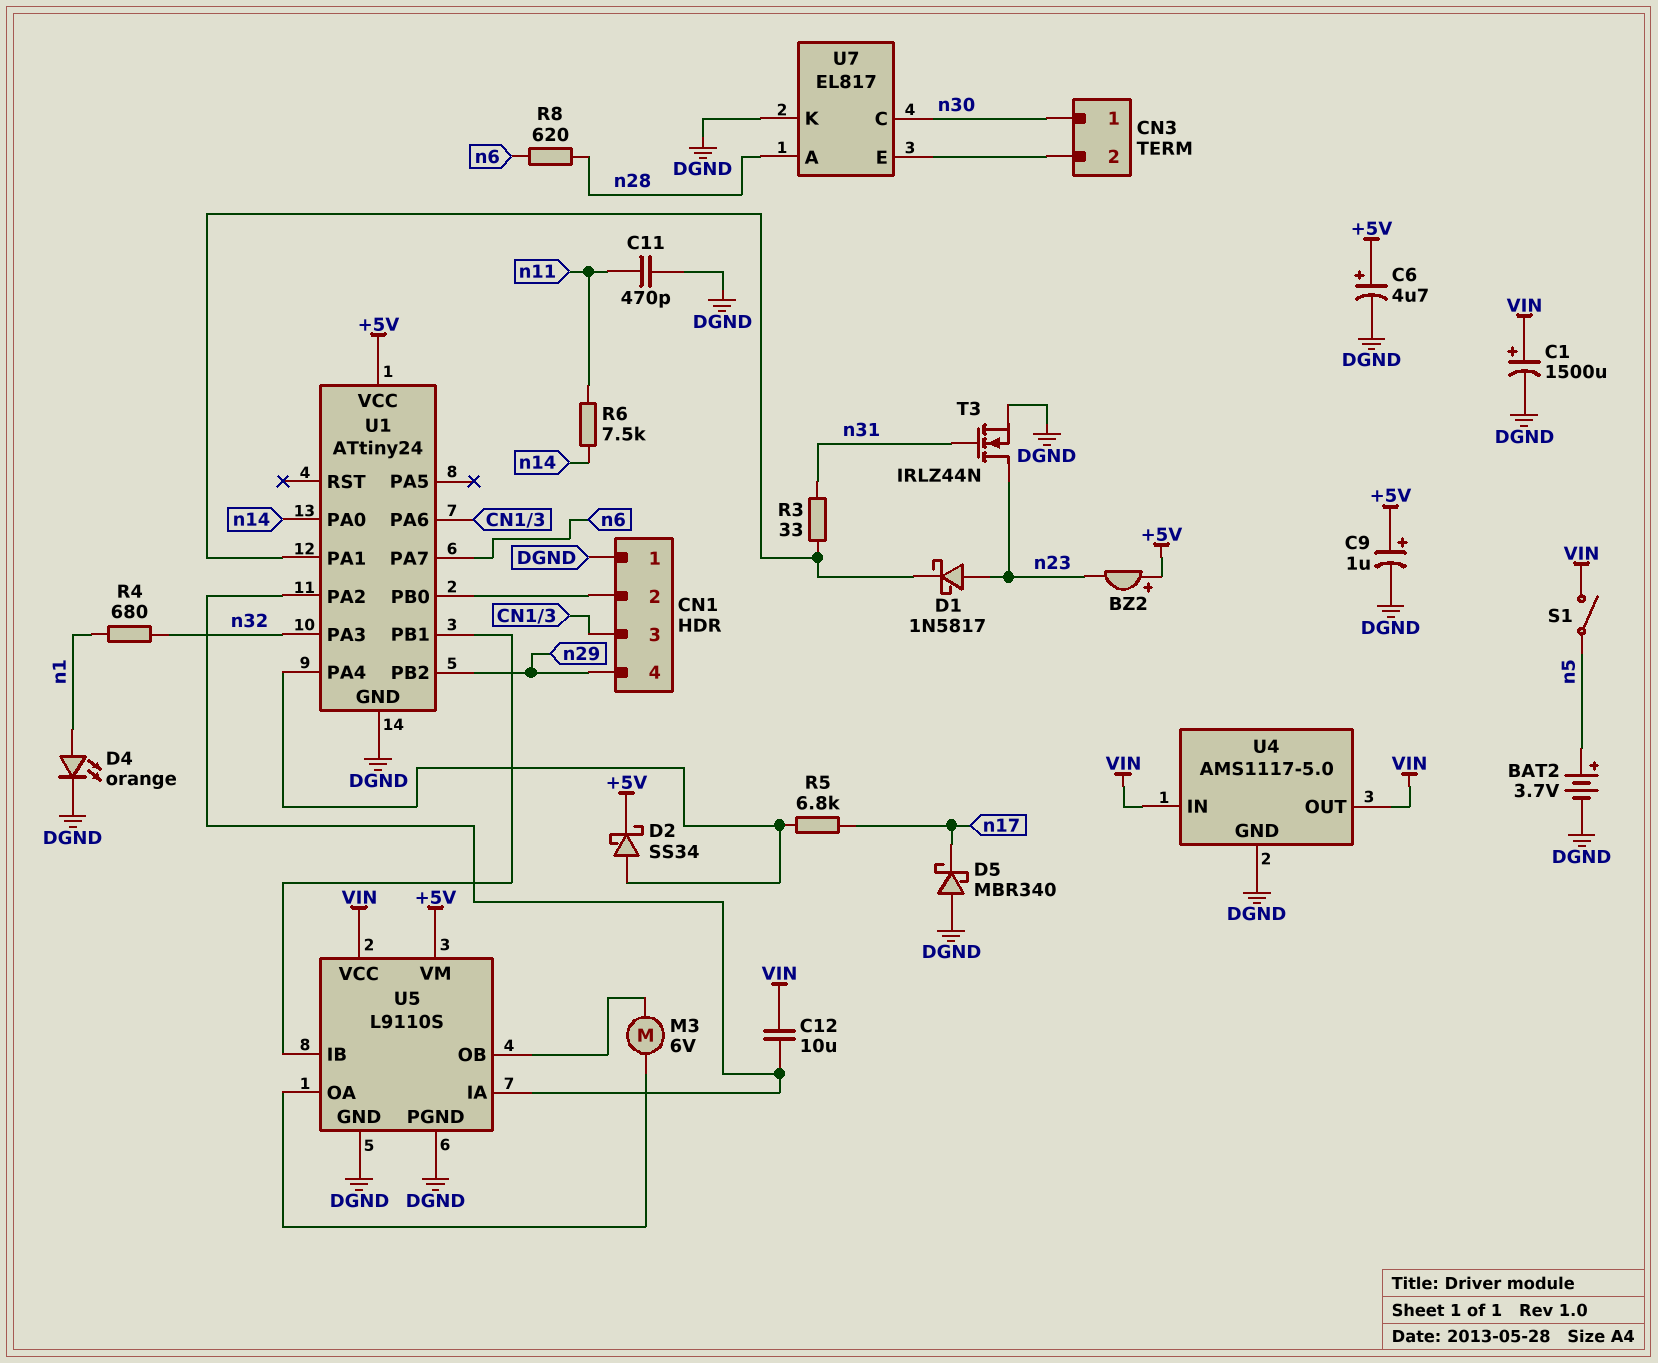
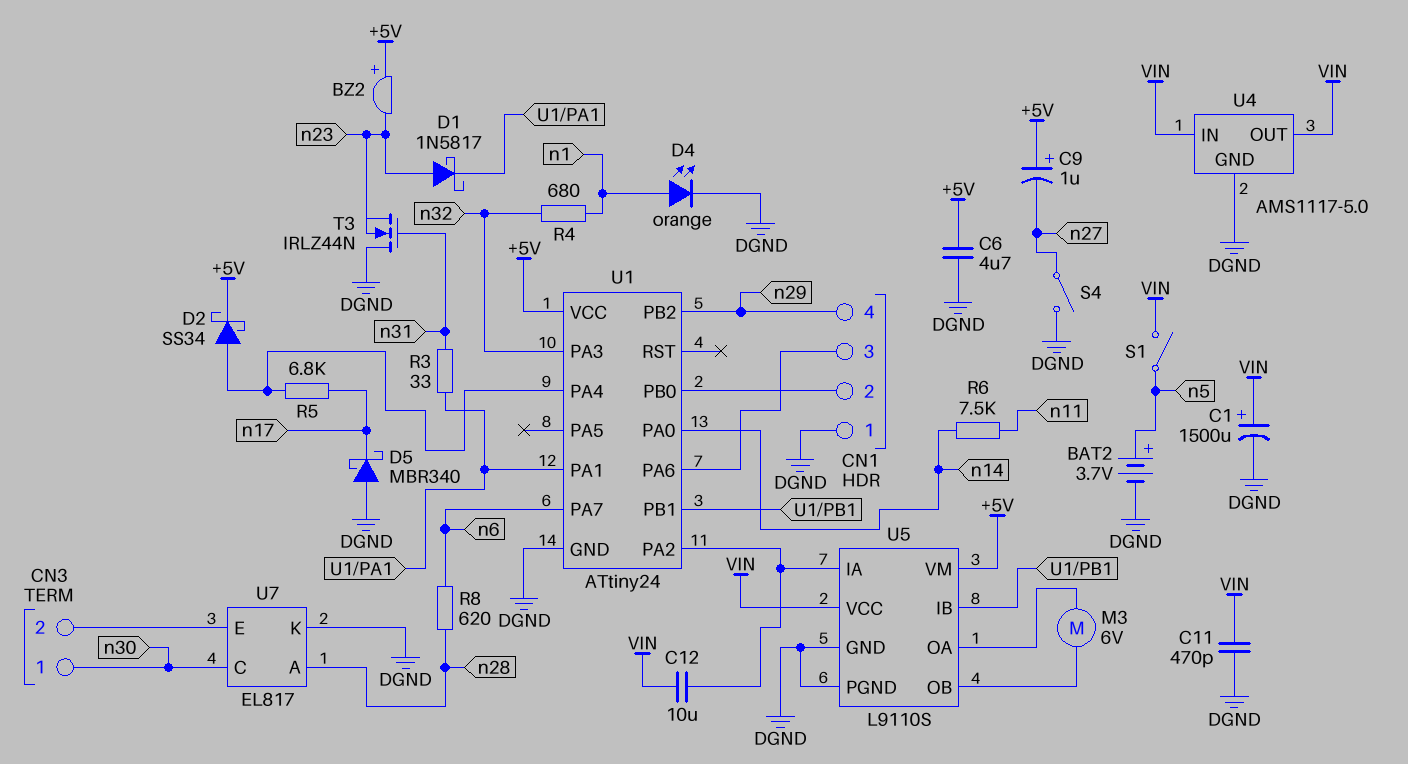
C6: 4.7uF (plus +5V, minus DGND) -> 4.7uF (+5V, DGND)
C9: 1uF (plus +5V, minus DGND) -> 1uF (plus +5V, minus n27)
C11: 470pF (DGND, n11) -> 470pF (DGND, VIN)
S4: none -> switch (DGND, n27)
T3: NMOS IRLZ44N (G n31, D n23, S DGND) -> NMOS IRLZ44N (G n31, D DGND, S n23)

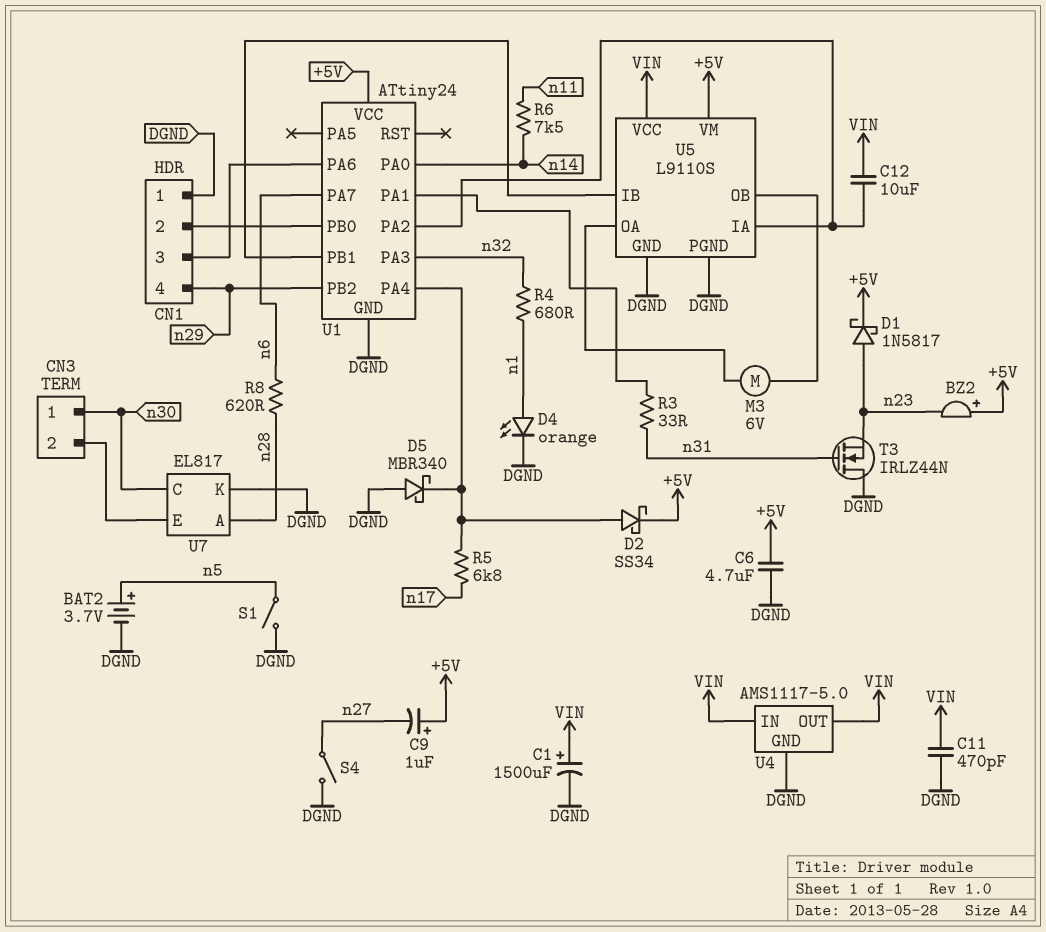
D1: schottky 1N5817 (A n23, K U1/PA1) -> schottky 1N5817 (A n23, K +5V)
D5: schottky MBR340 (A DGND, K n17) -> schottky MBR340 (A DGND, K U1/PA4)
S1: switch (VIN, n5) -> switch (DGND, n5)

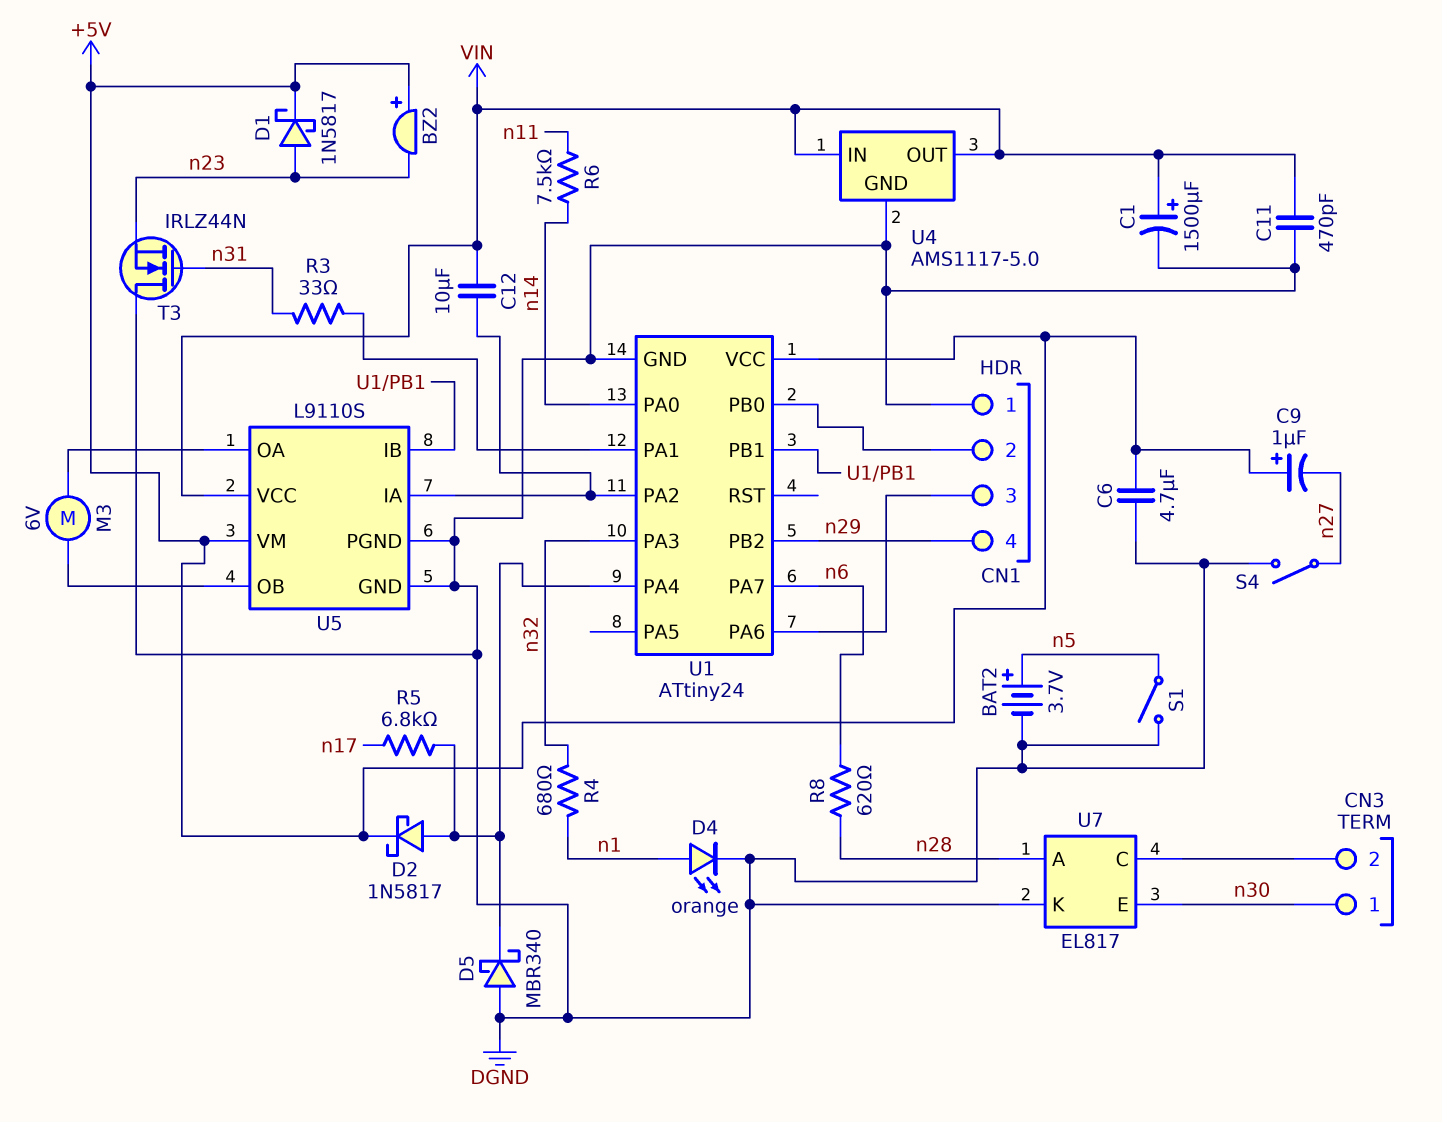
D2: schottky SS34 (A U1/PA4, K +5V) -> schottky 1N5817 (A U1/PA4, K +5V)
U7 pin C: n30 -> CN3/2
U7 pin E: CN3/2 -> n30

